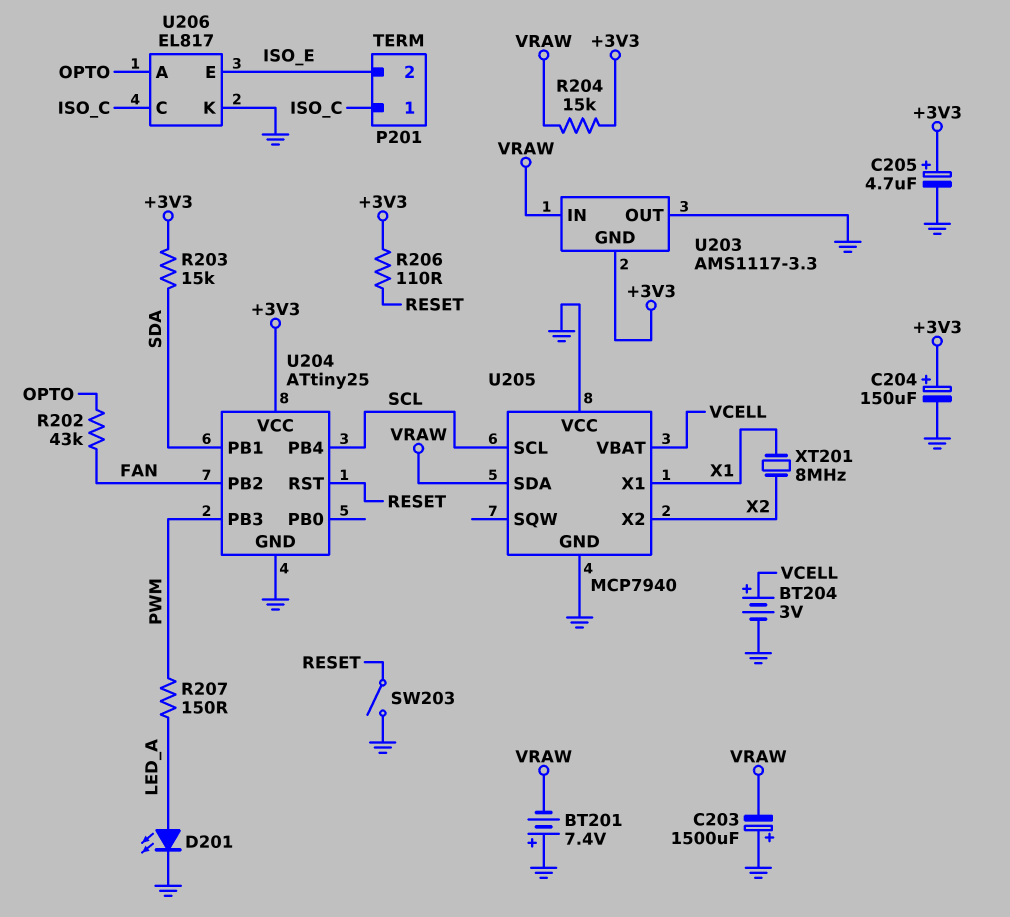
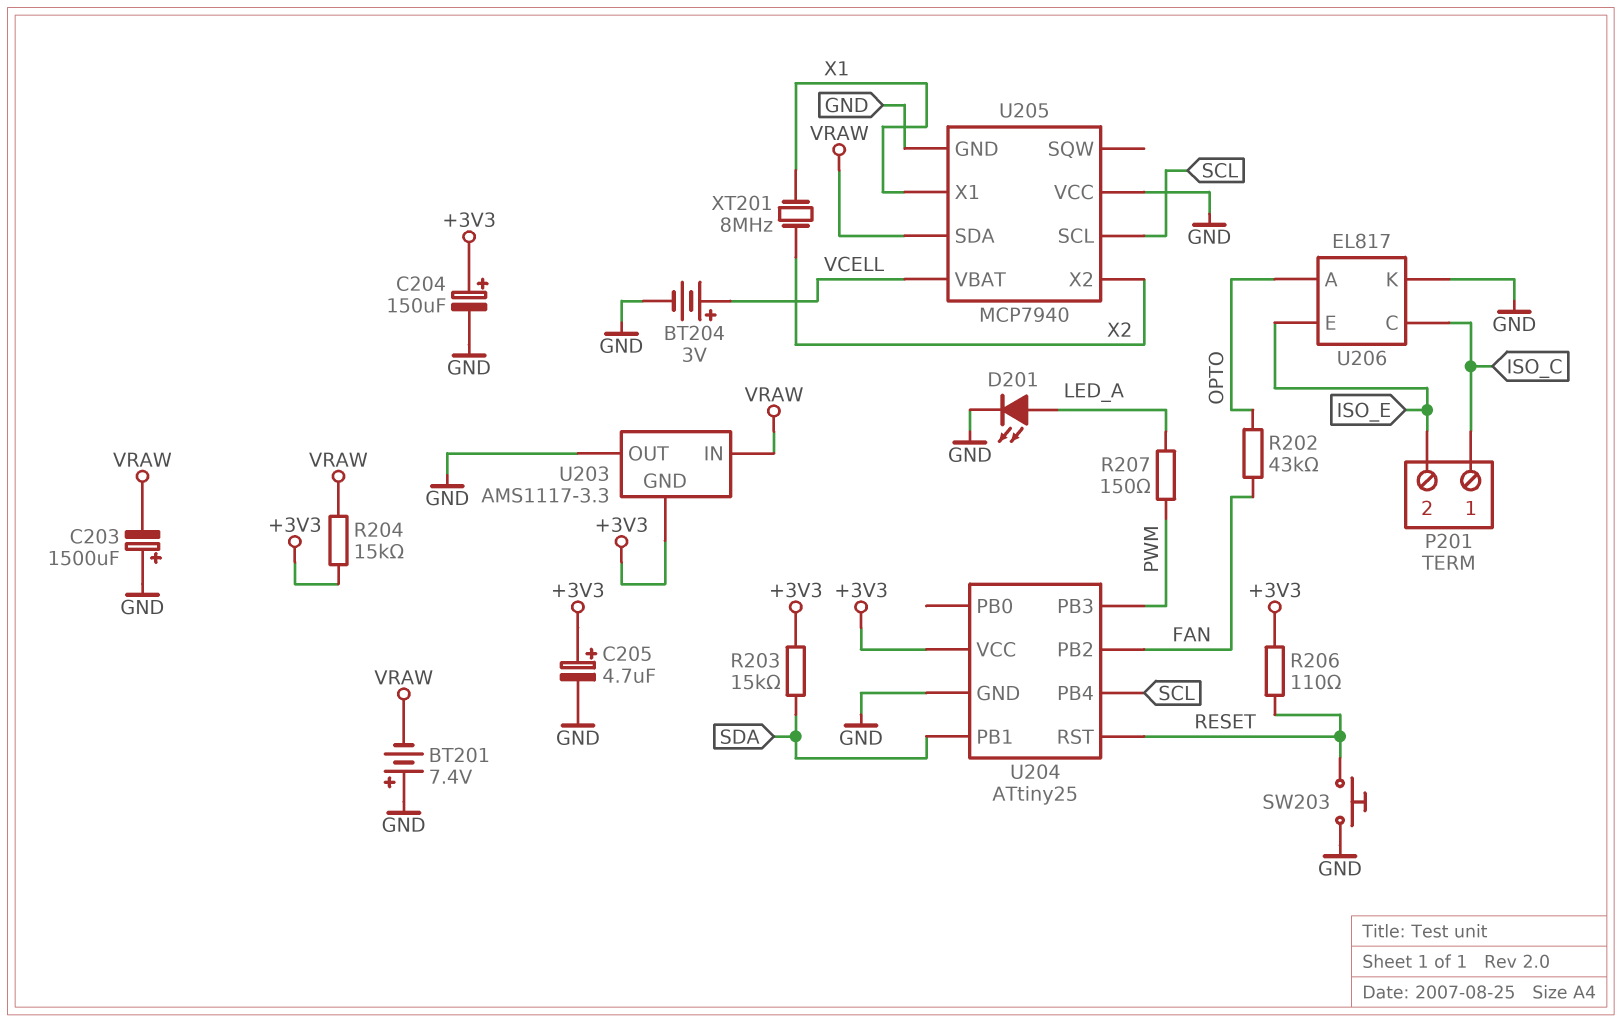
SW203: switch (GND, RESET) -> button (GND, RESET)

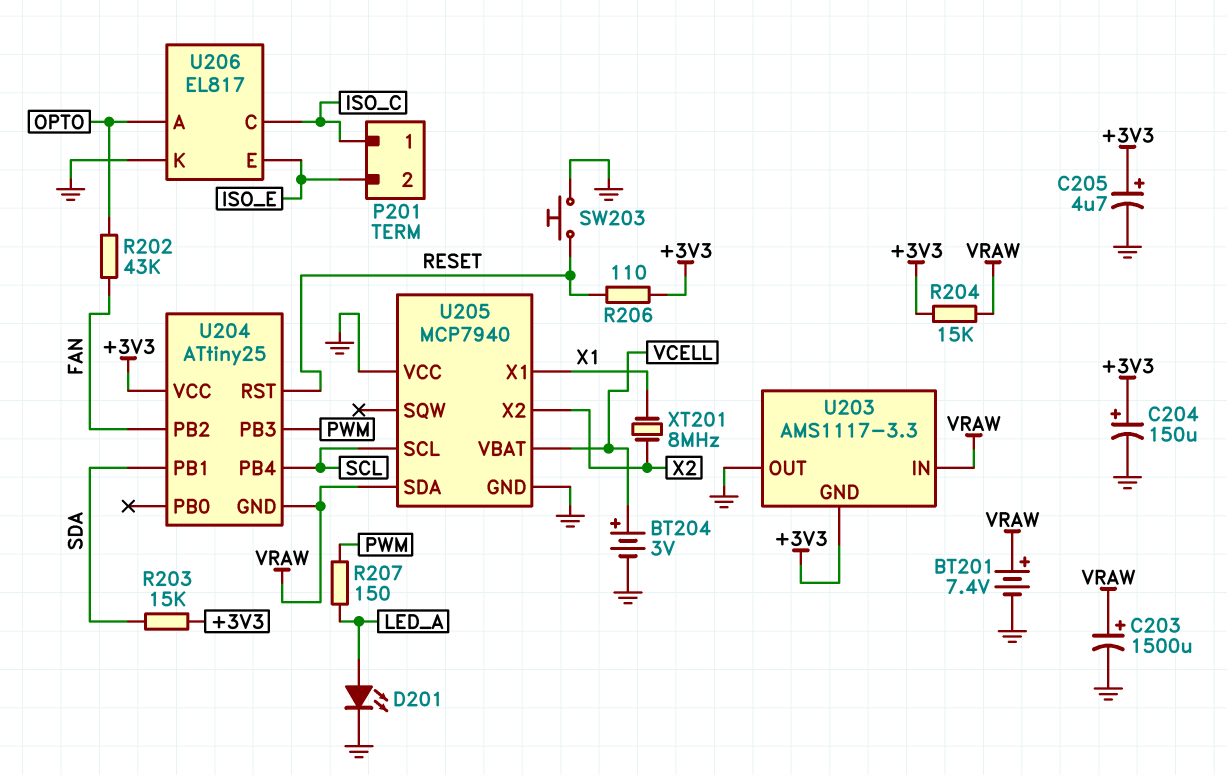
BT201: 7.4V (plus GND, minus VRAW) -> 7.4V (plus VRAW, minus GND)
C203: 1500uF (plus GND, minus VRAW) -> 1500uF (plus VRAW, minus GND)
U204 pin GND: GND -> VRAW

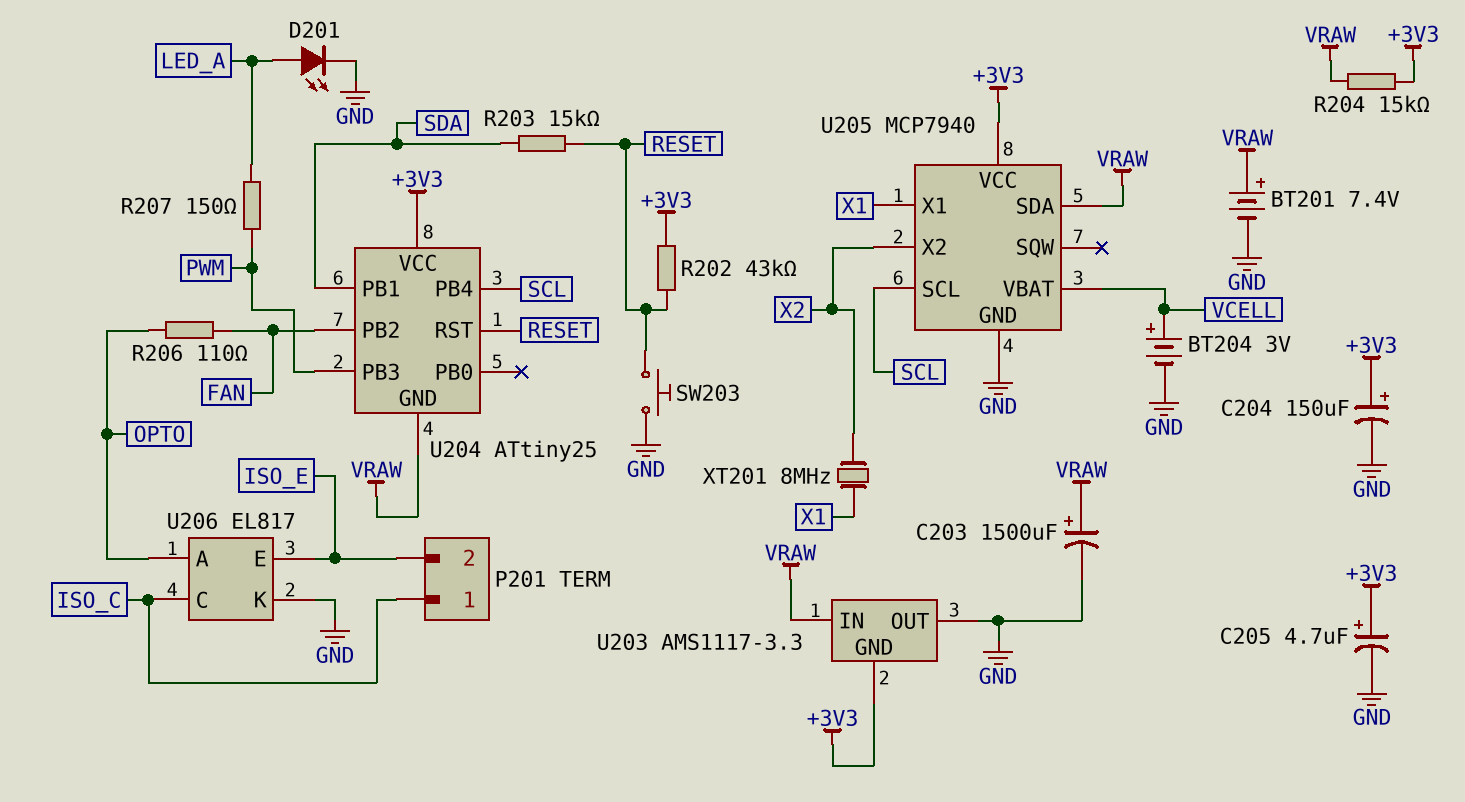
R202: 43k (FAN, OPTO) -> 43k (+3V3, RESET)
R203: 15k (+3V3, SDA) -> 15k (RESET, SDA)
R206: 110 (+3V3, RESET) -> 110 (FAN, OPTO)
U205 pin VCC: GND -> +3V3

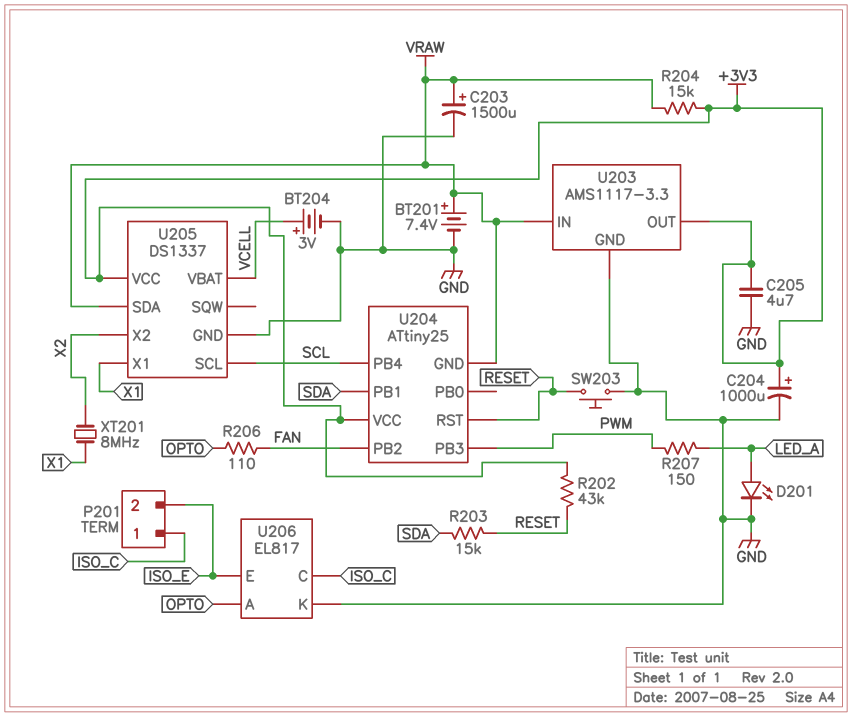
C204: 150uF (plus +3V3, minus GND) -> 1000uF (plus +3V3, minus GND)
C205: 4.7uF (plus +3V3, minus GND) -> 4.7uF (+3V3, GND)
U203 pin GND: +3V3 -> GND
U203 pin OUT: GND -> +3V3
U205: MCP7940 -> DS1337

